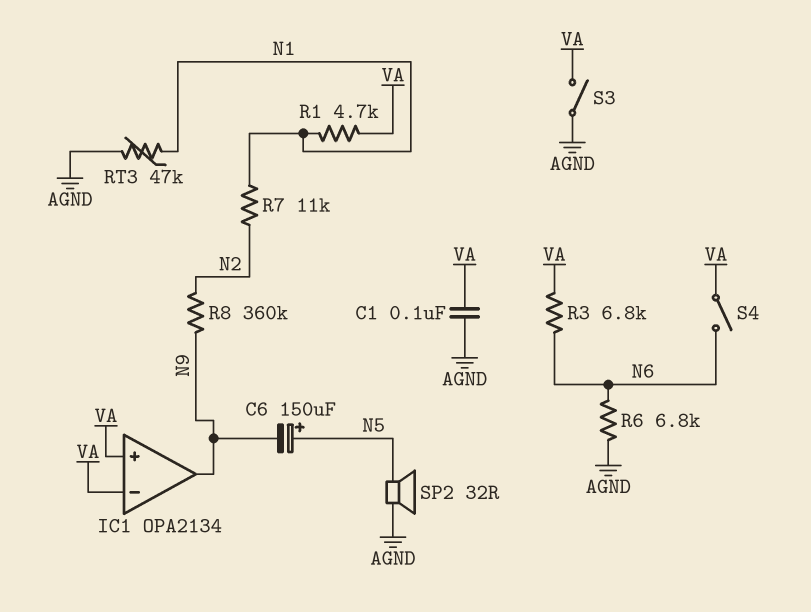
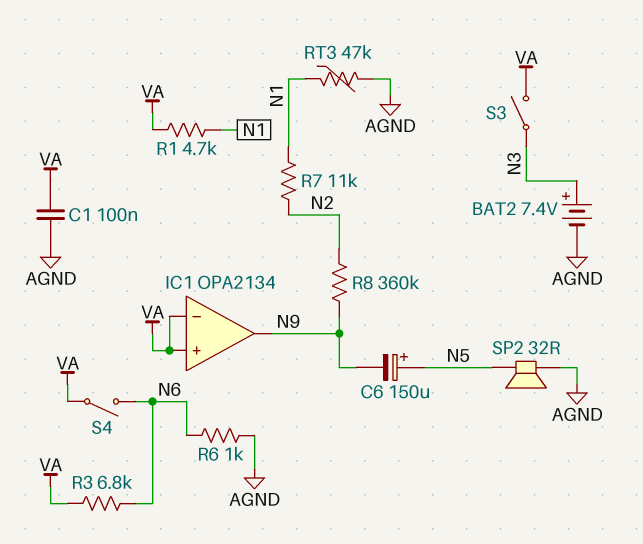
BAT2: none -> 7.4V (plus N3, minus AGND)
R6: 6.8k (AGND, N6) -> 1k (AGND, N6)
S3: switch (AGND, VA) -> switch (N3, VA)

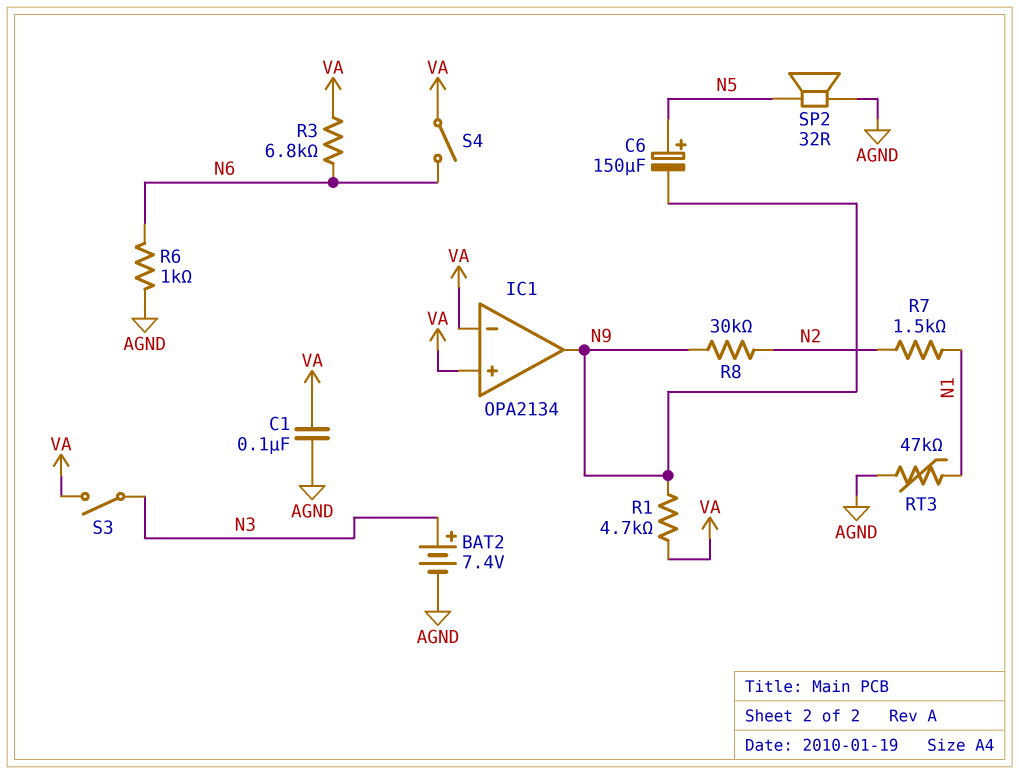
R1: 4.7k (N1, VA) -> 4.7k (N9, VA)
R7: 11k (N1, N2) -> 1.5k (N1, N2)
R8: 360k (N2, N9) -> 30k (N2, N9)

